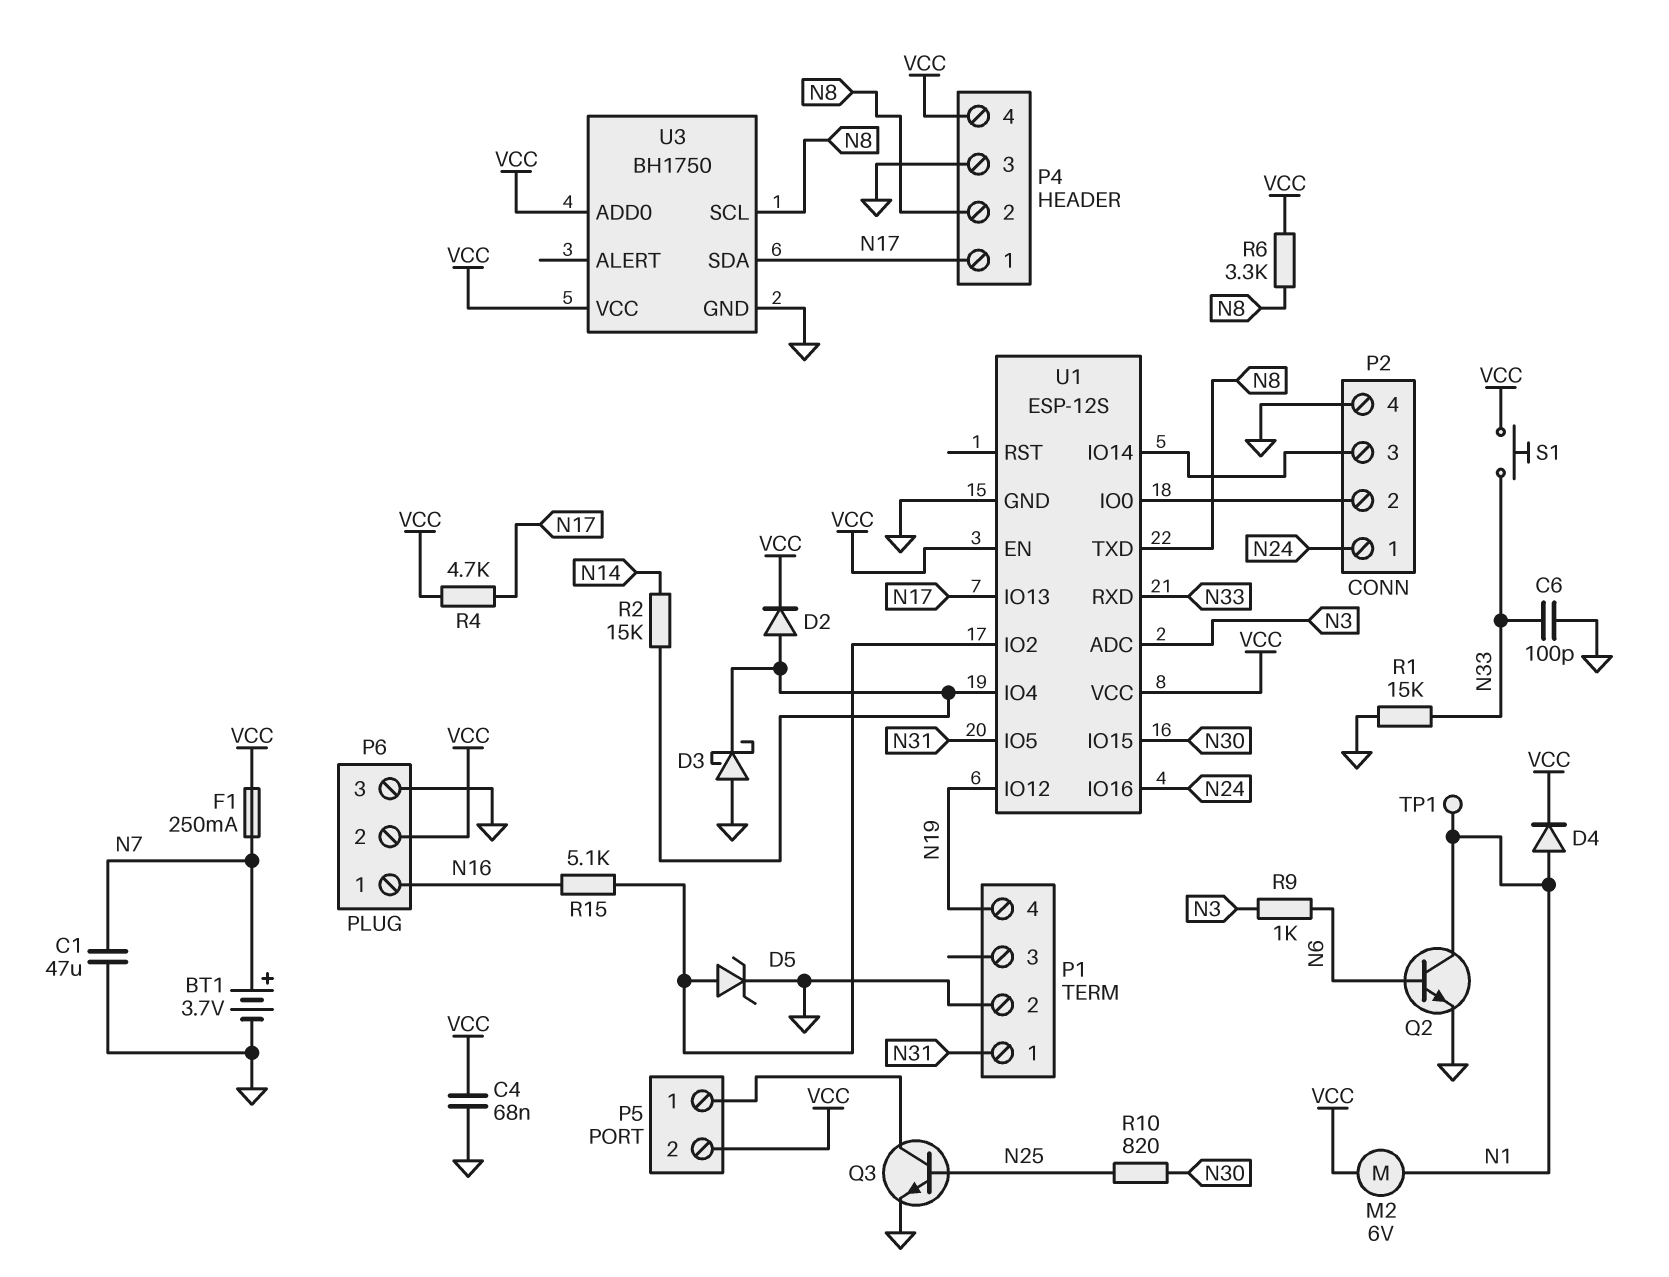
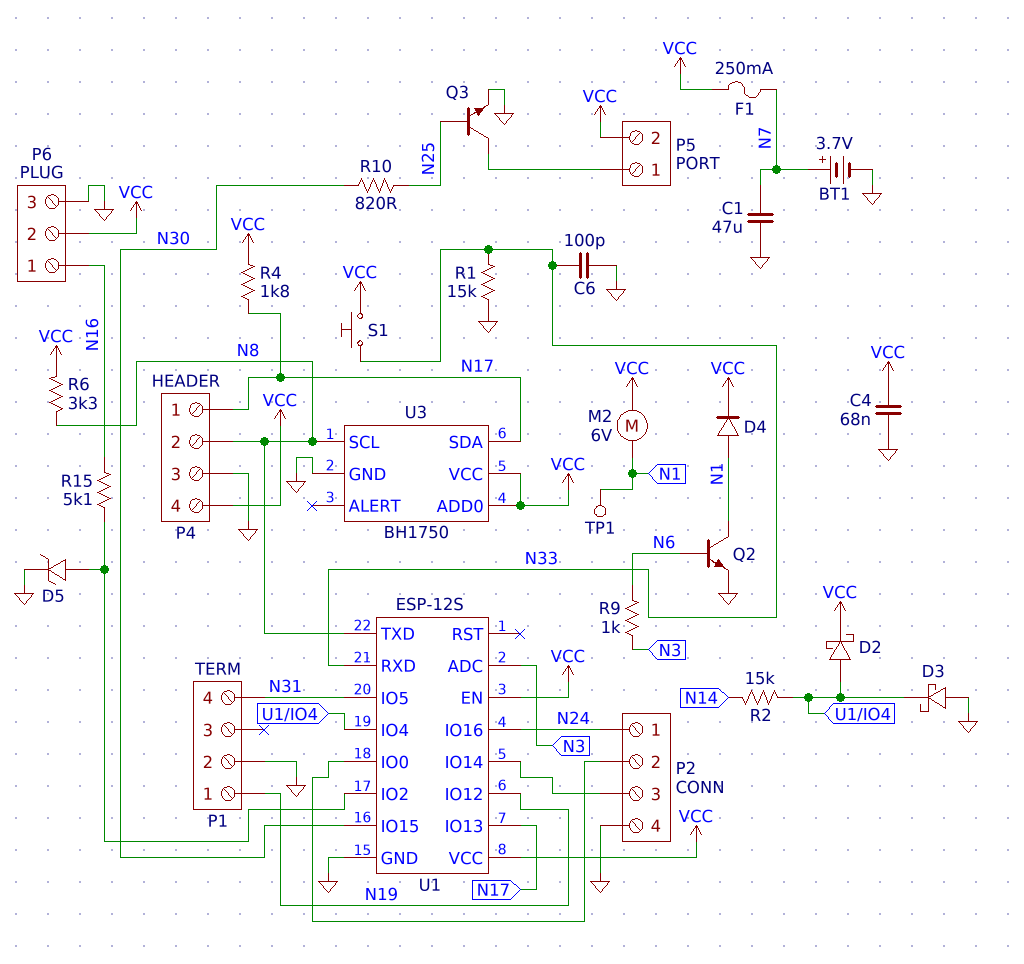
D2: diode (A U1/IO4, K VCC) -> schottky (A U1/IO4, K VCC)
P1 pin 1: N31 -> N19
P1 pin 4: N19 -> N31
R4: 4.7k (N17, VCC) -> 1.8k (N17, VCC)

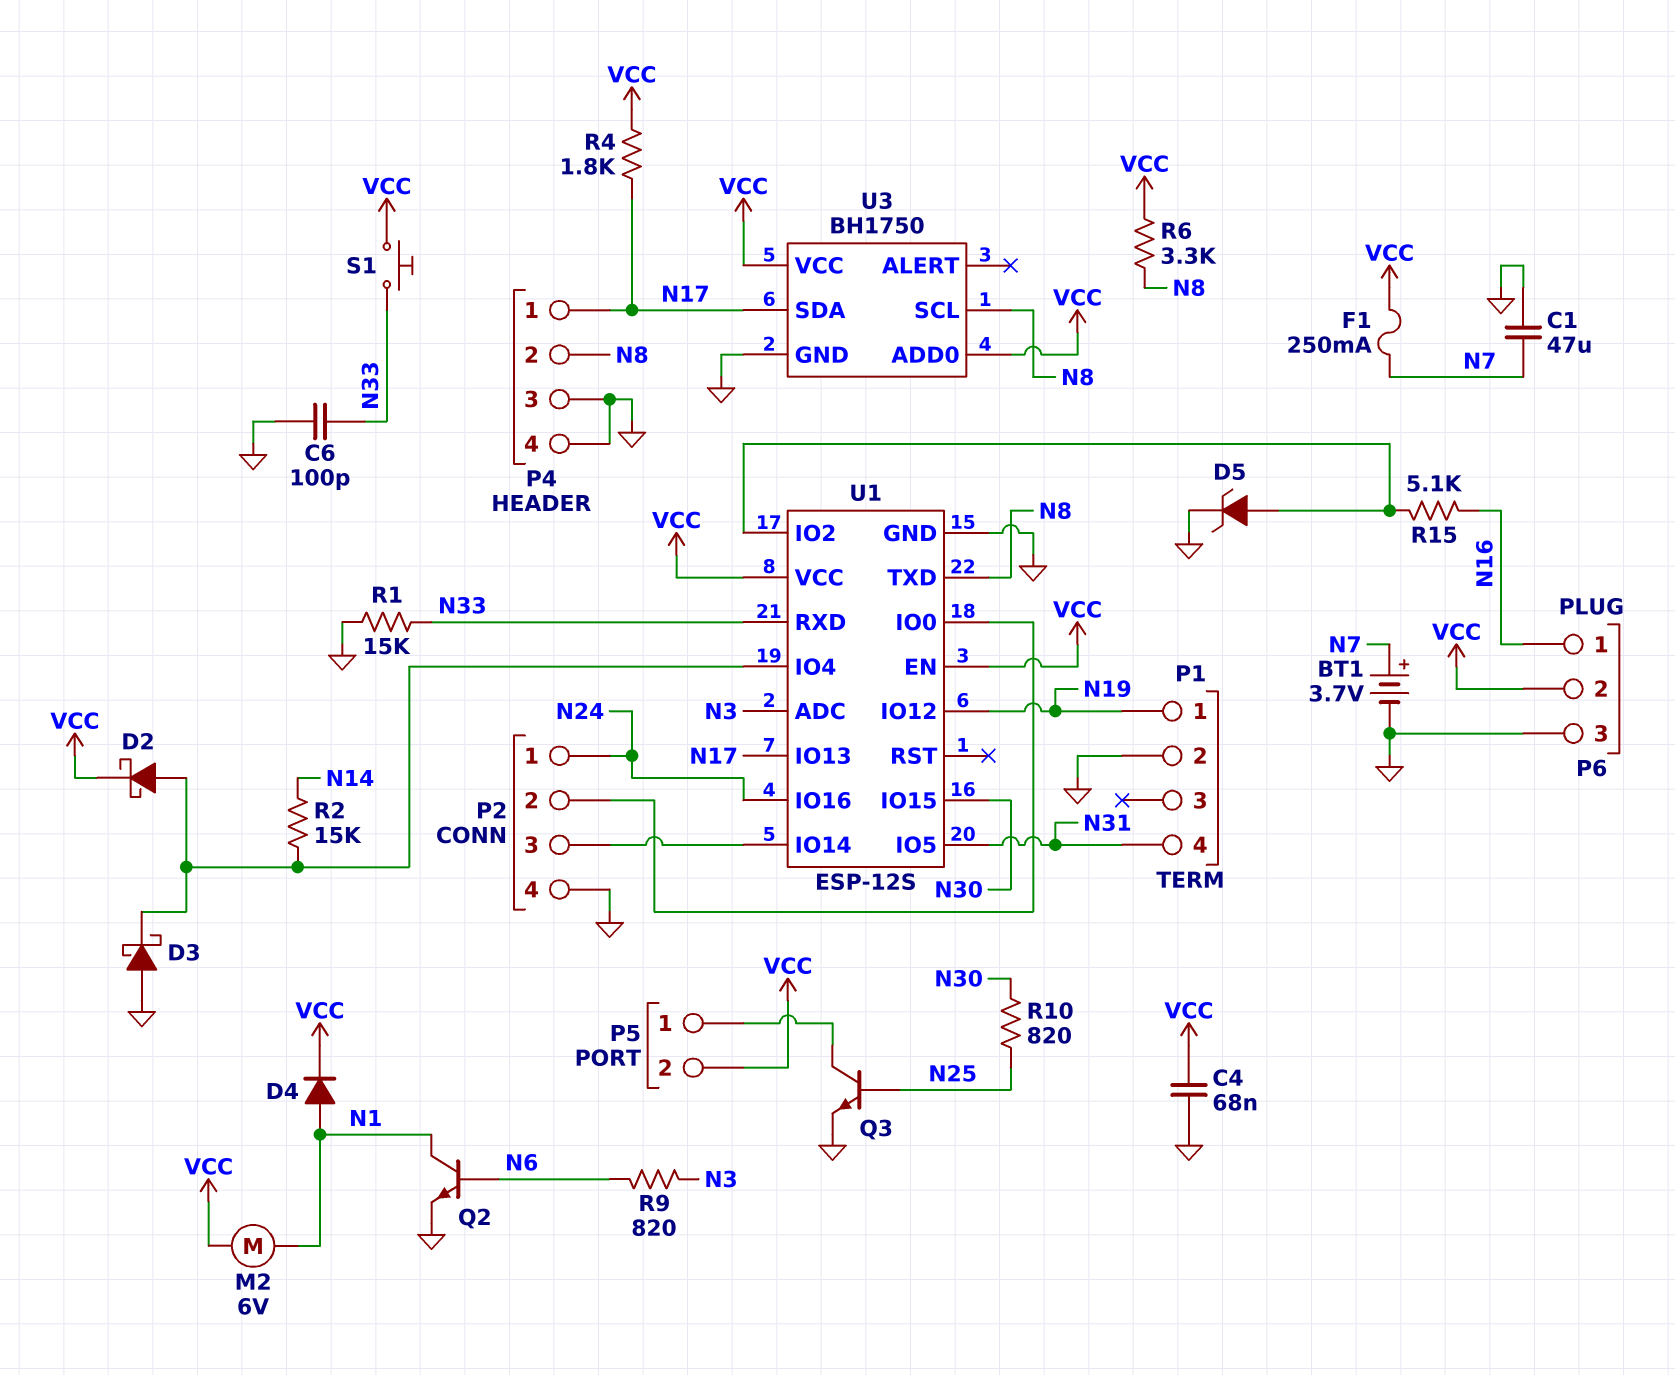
P4 pin 4: VCC -> GND
R9: 1k (N3, N6) -> 820 (N3, N6)
TP1: test point (N1) -> none

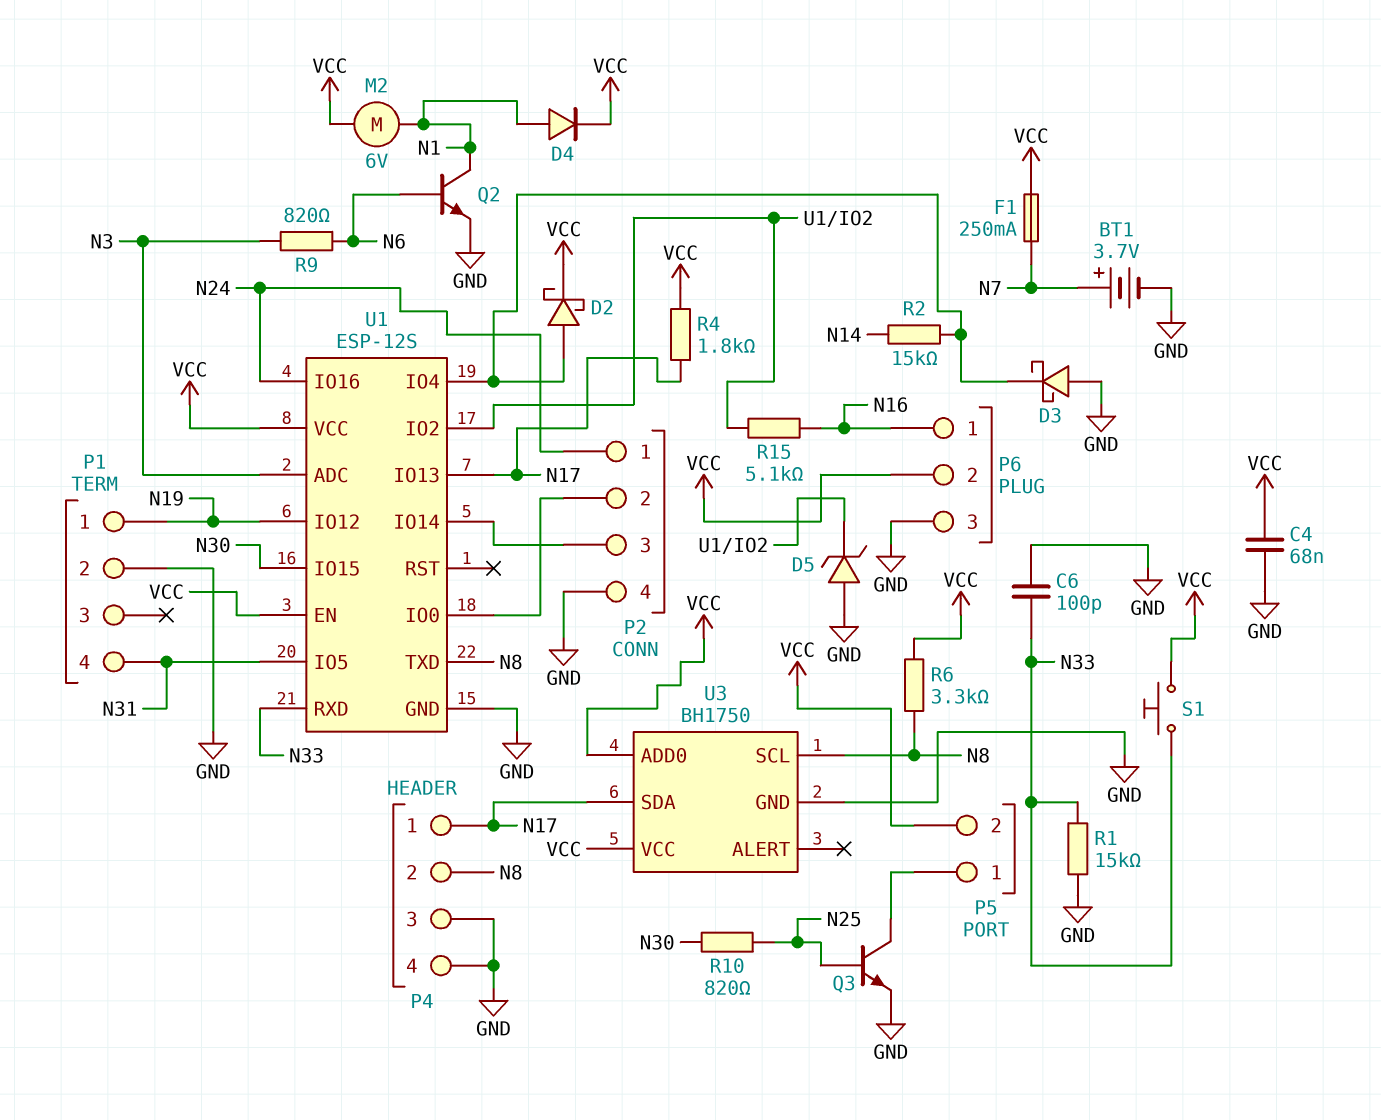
C1: 47uF (GND, N7) -> none
D5: zener (A U1/IO2, K GND) -> zener (A GND, K U1/IO2)

